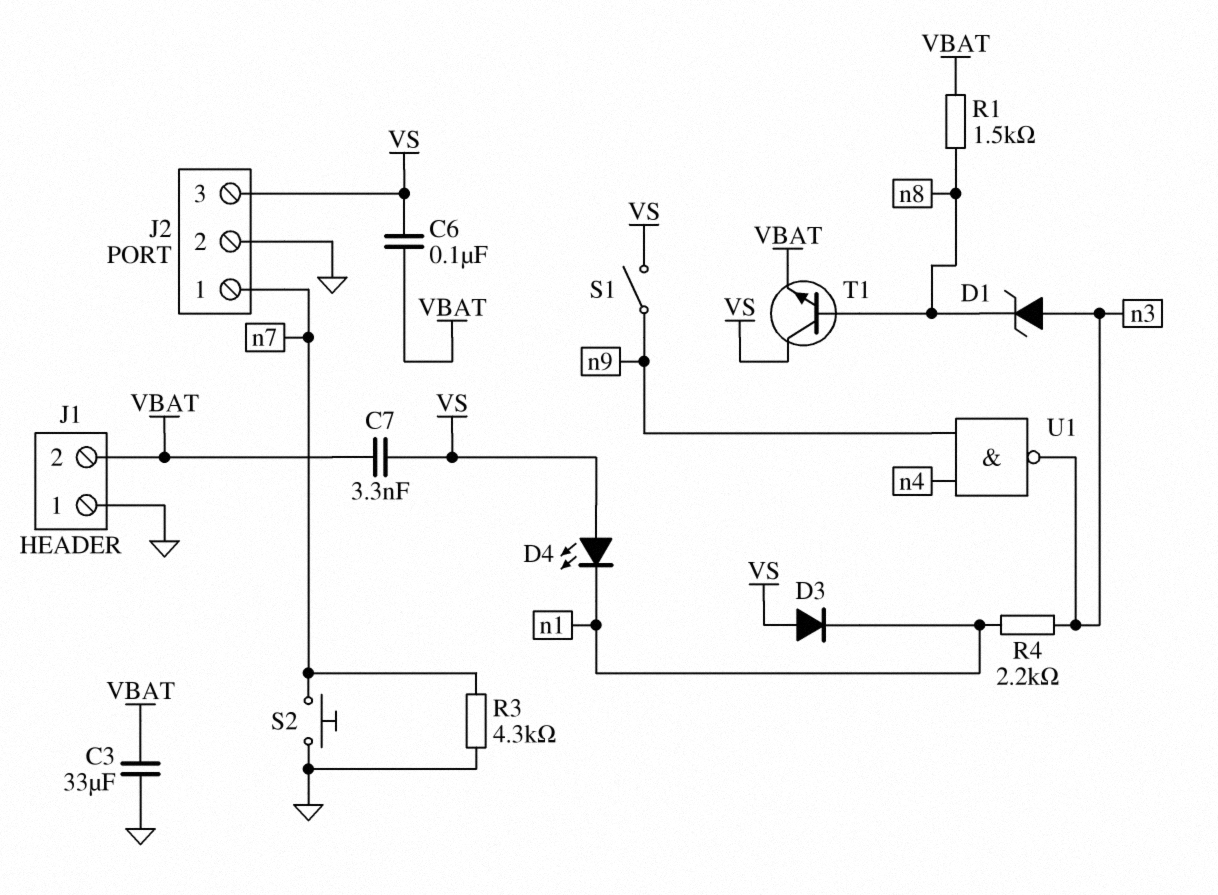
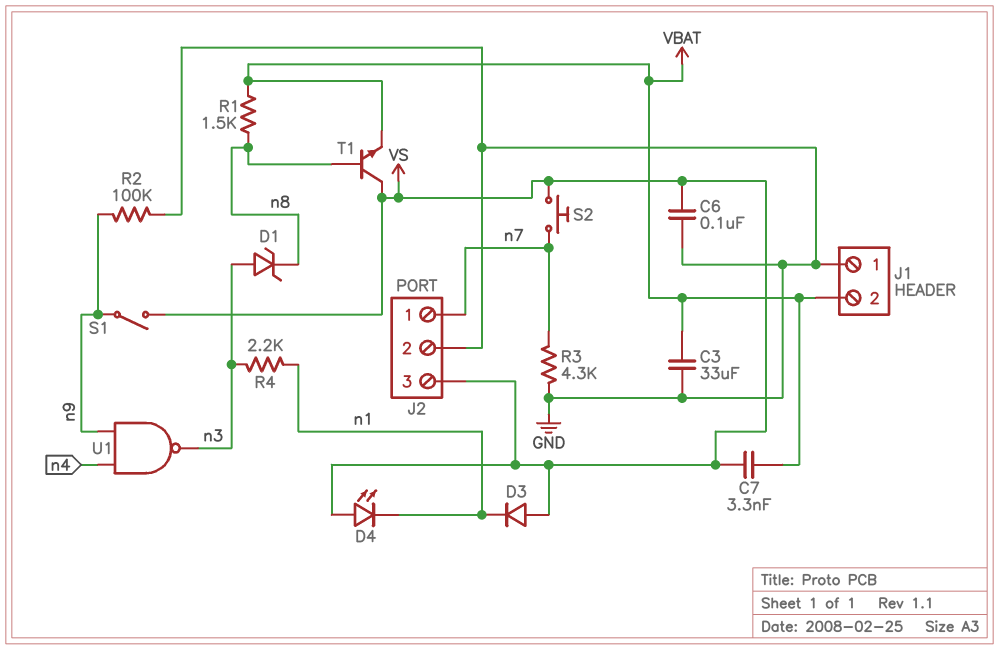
C6: 100nF (VBAT, VS) -> 100nF (GND, VS)
R2: none -> 100k (GND, n9)
S2: button (GND, n7) -> button (VS, n7)

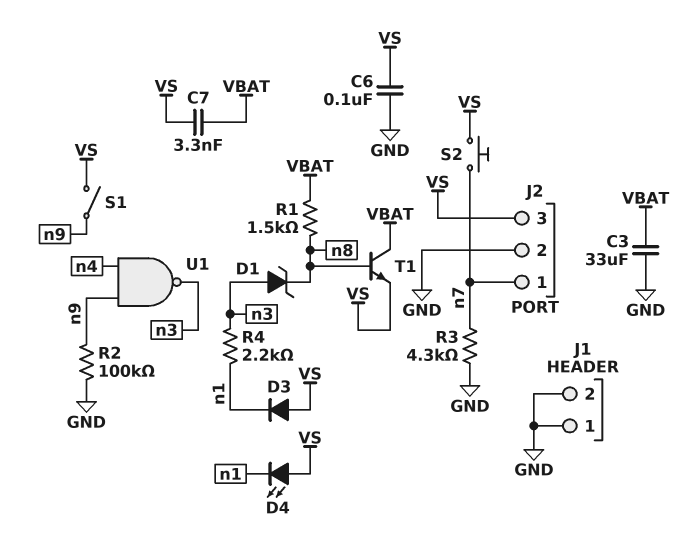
J1 pin 2: VBAT -> GND
T1: NPN (B n8, C VS, E VBAT) -> NPN (B n8, C VBAT, E VS)

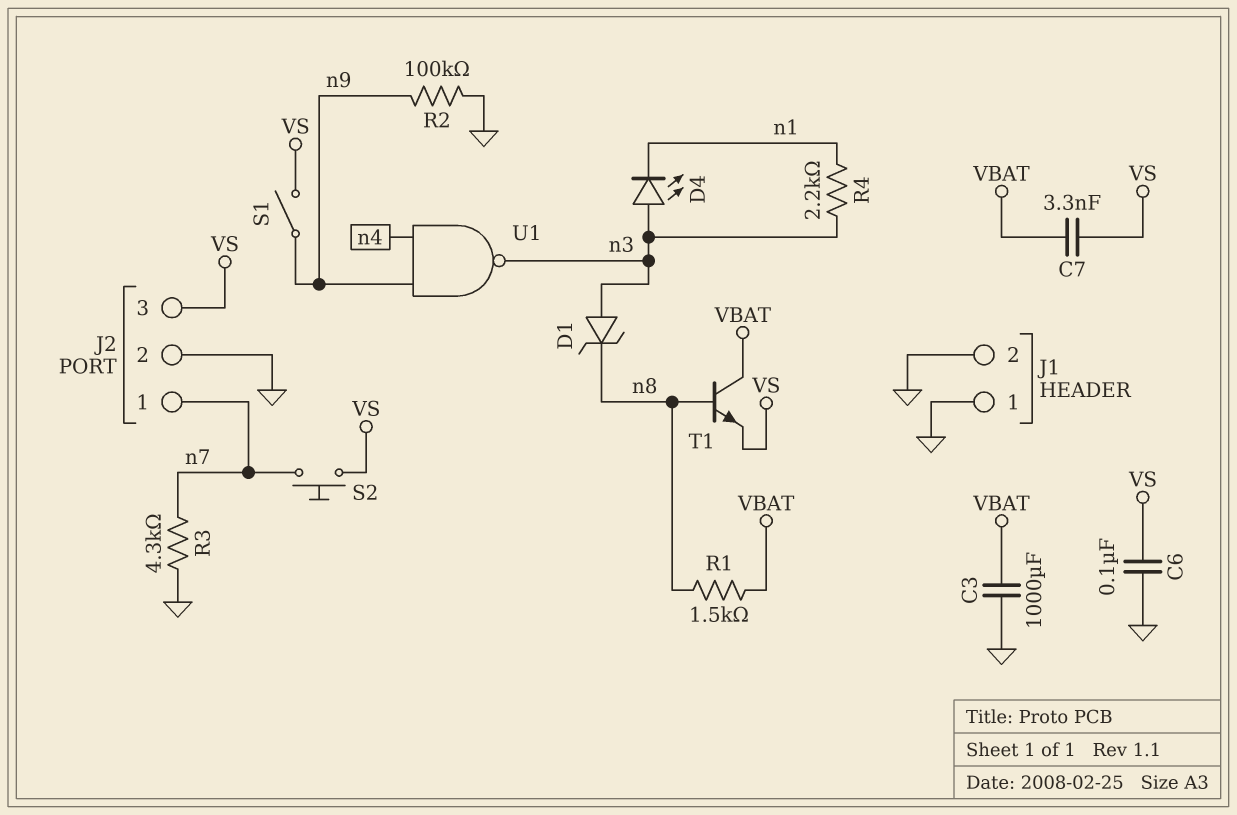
C3: 33uF (GND, VBAT) -> 1000uF (GND, VBAT)
D3: diode (A VS, K n1) -> none
D4: LED (A VS, K n1) -> LED (A n3, K n1)

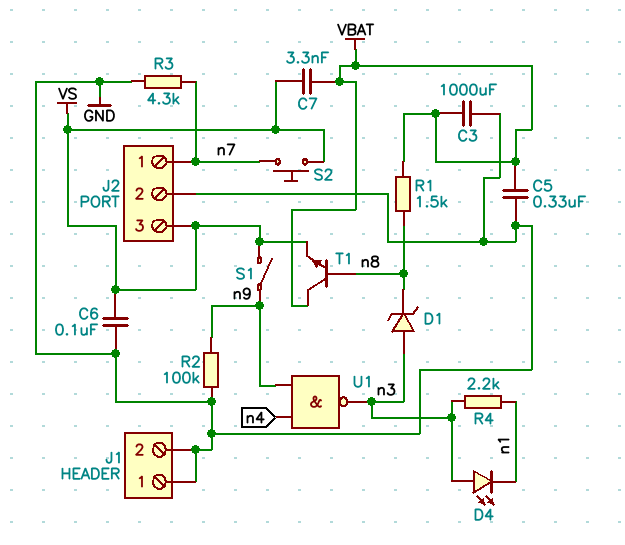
C5: none -> 330nF (GND, VBAT)

